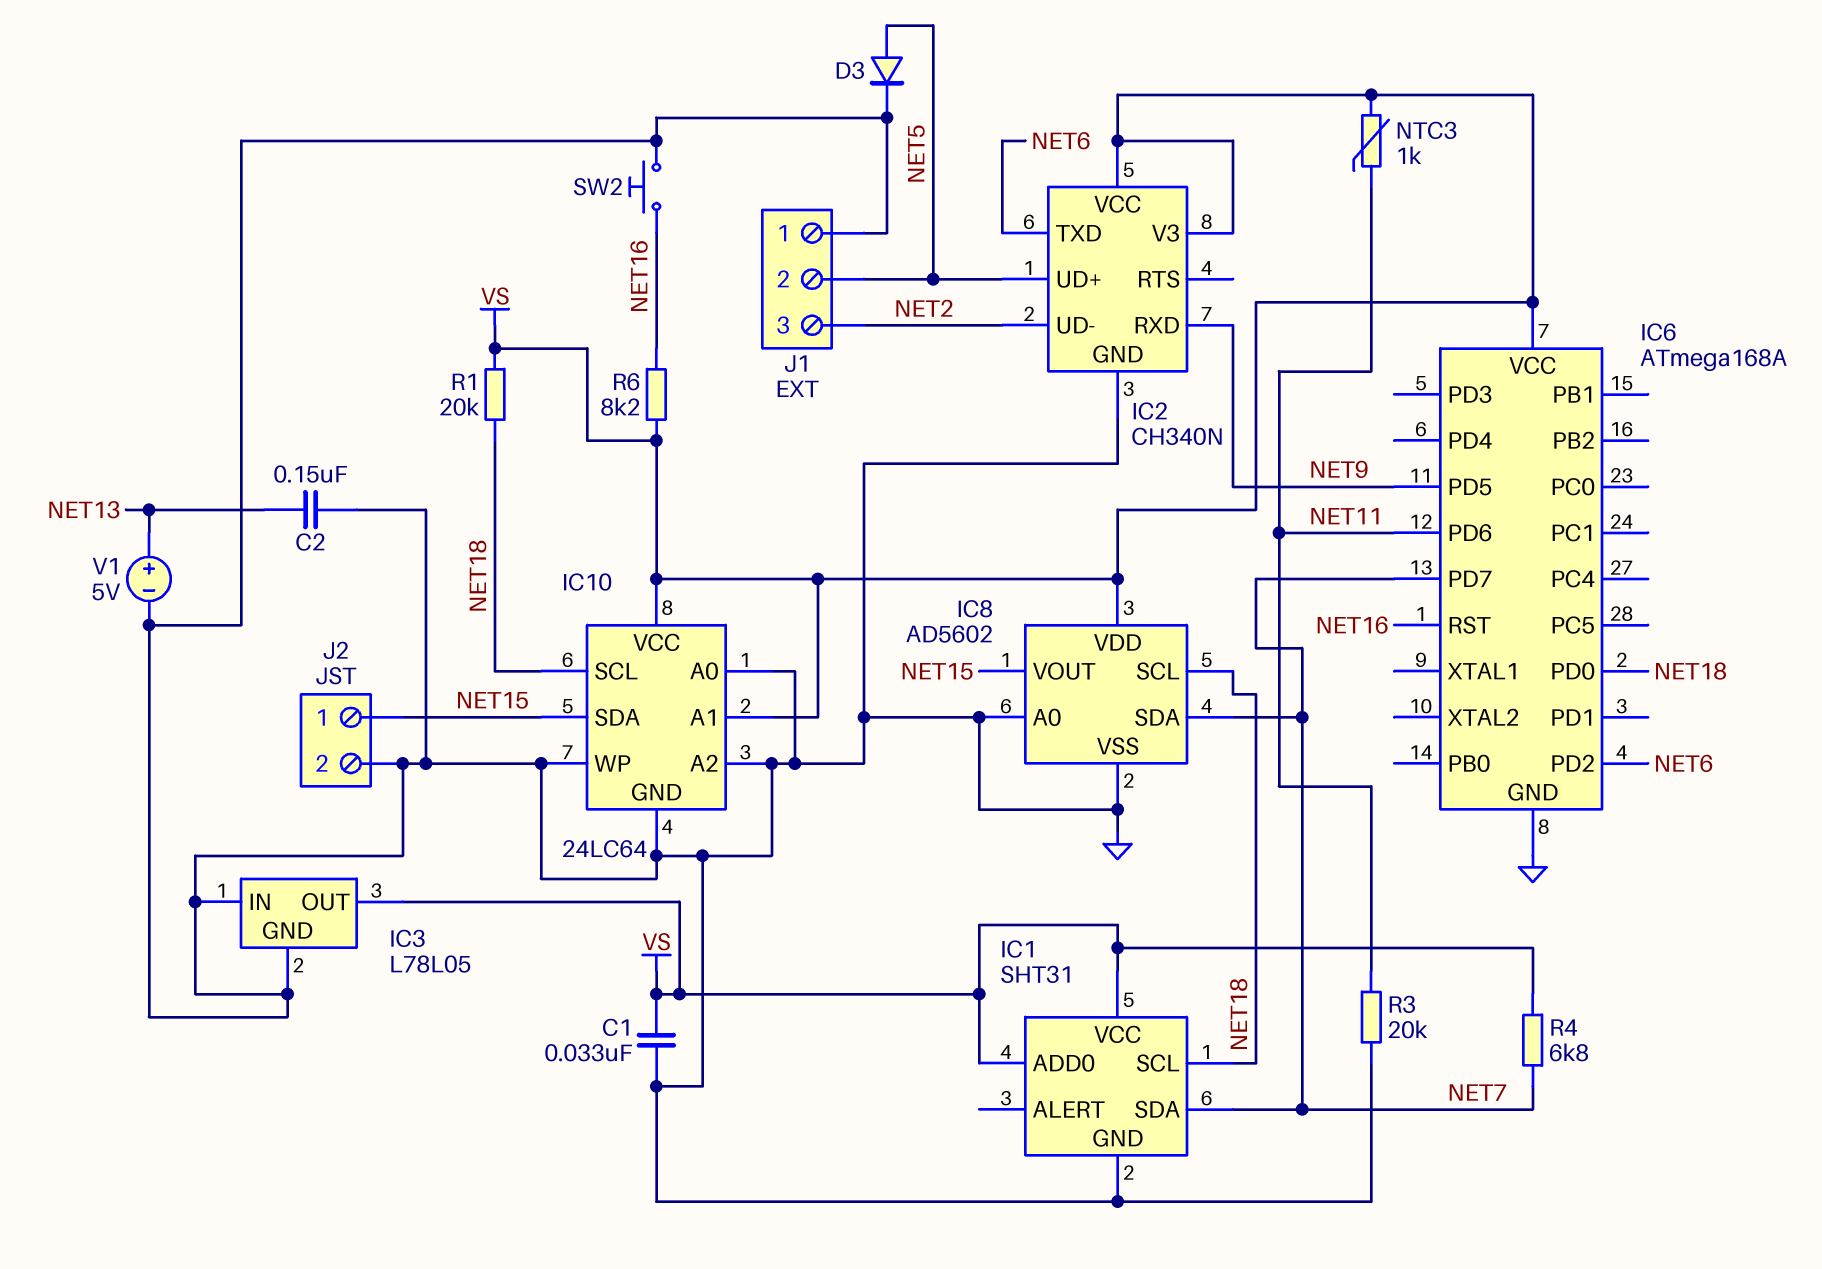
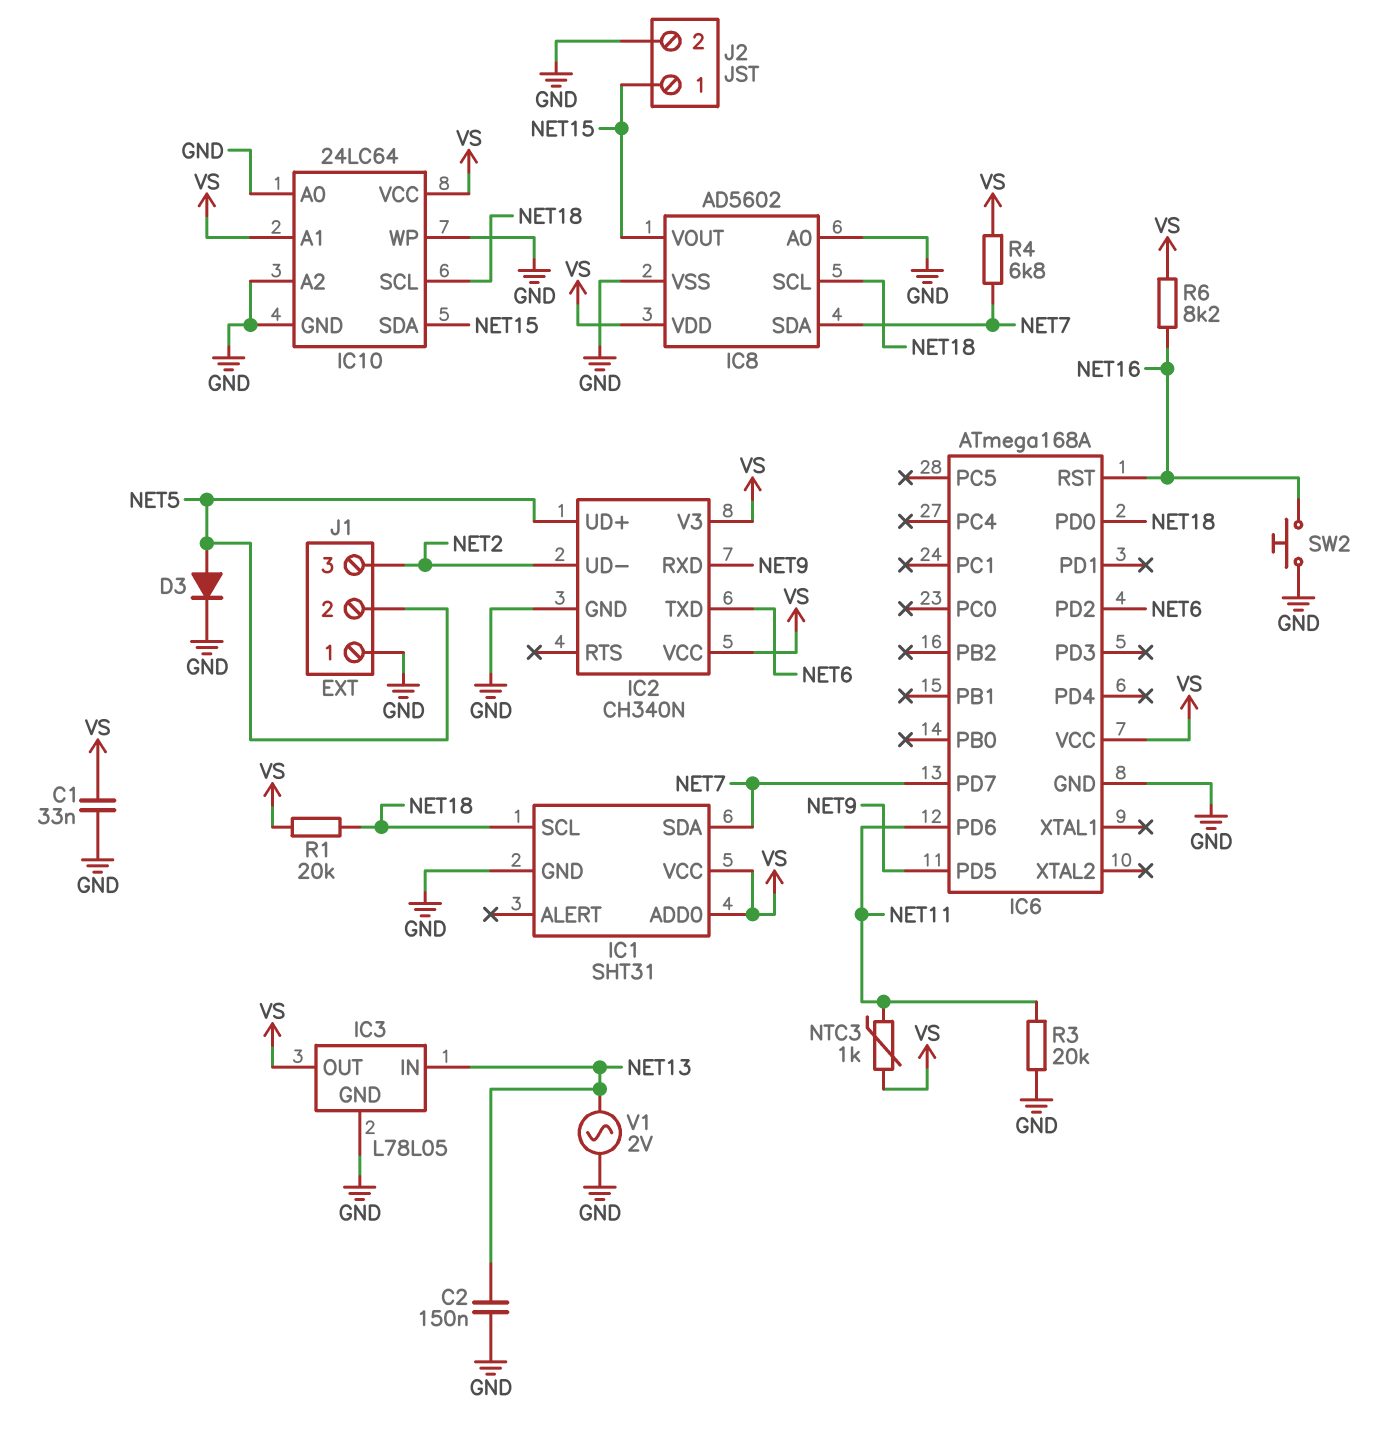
IC3 pin IN: GND -> NET13
V1: 5V (plus NET13, minus GND) -> AC 2V (GND, NET13)

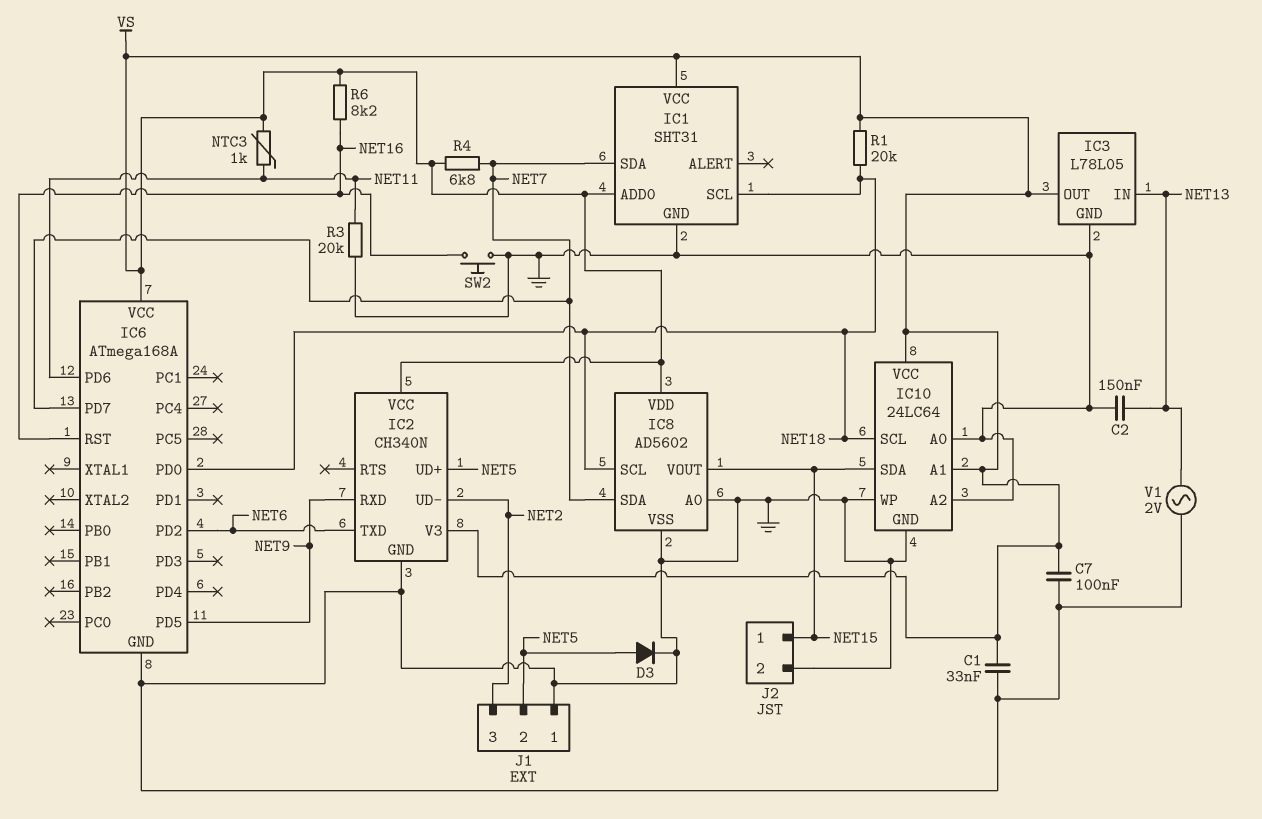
C7: none -> 100nF (GND, VS)

